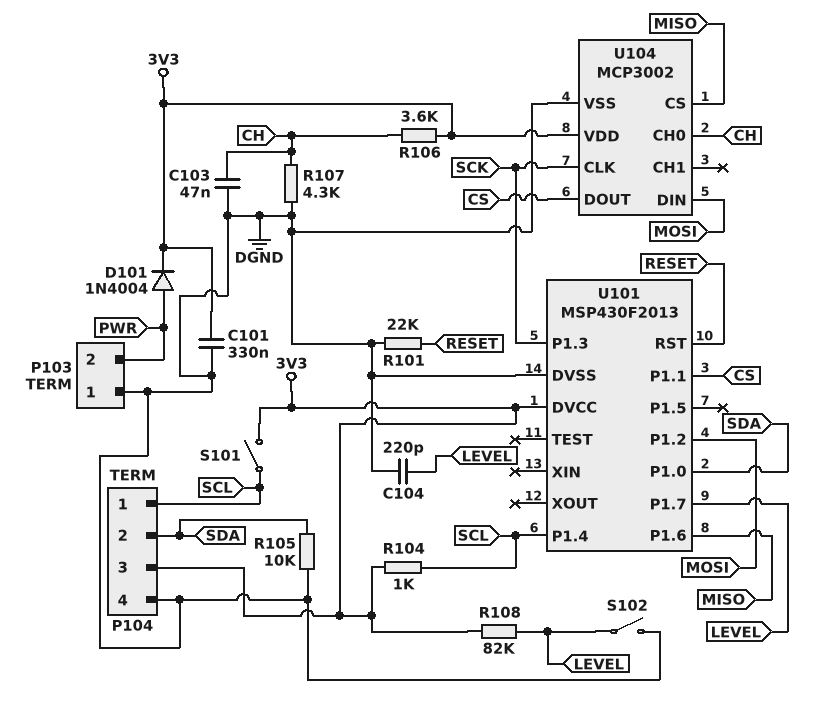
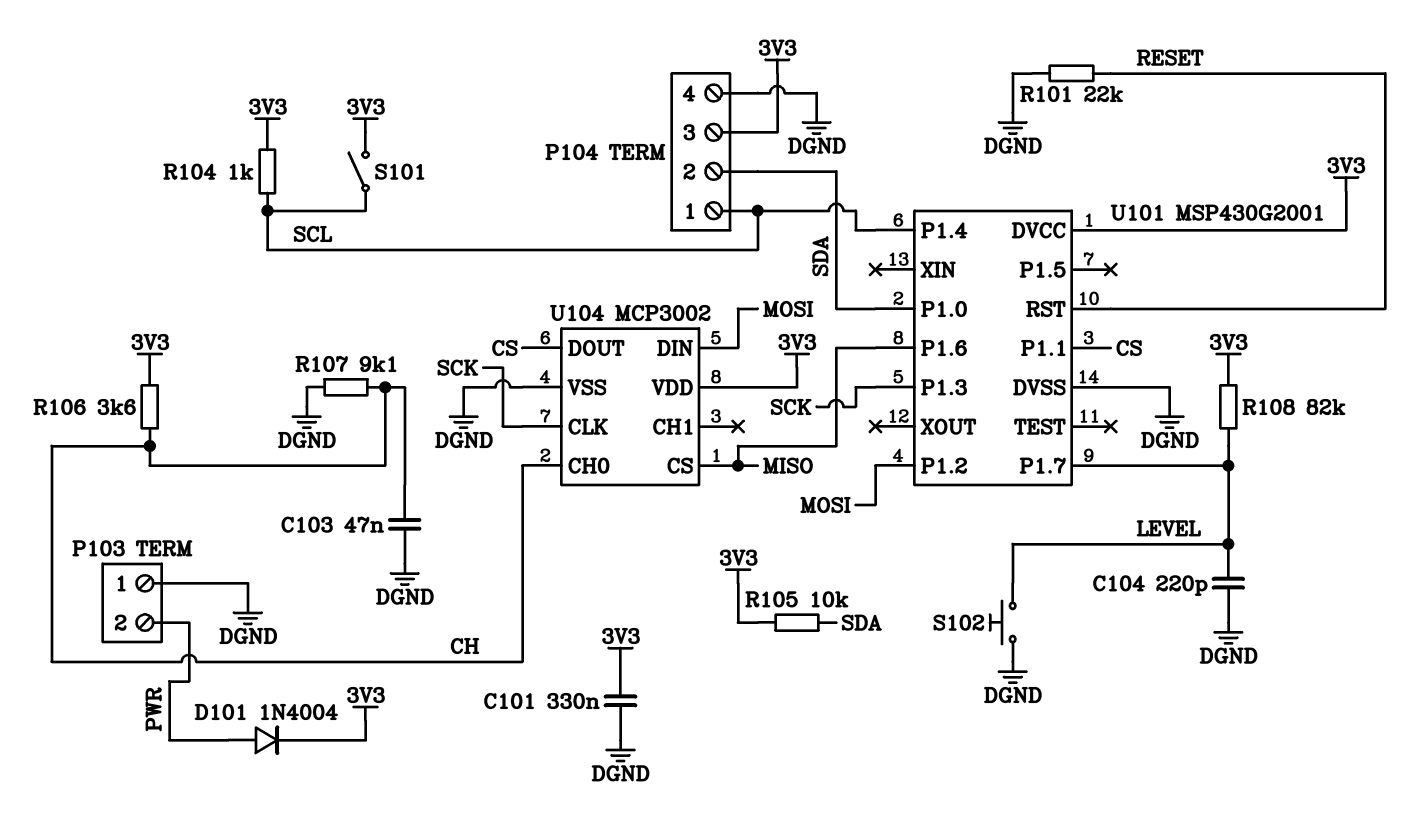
R105: 10k (DGND, SDA) -> 10k (3V3, SDA)
R107: 4.3k (CH, DGND) -> 9.1k (CH, DGND)
S102: switch (DGND, LEVEL) -> button (DGND, LEVEL)
U101: MSP430F2013 -> MSP430G2001

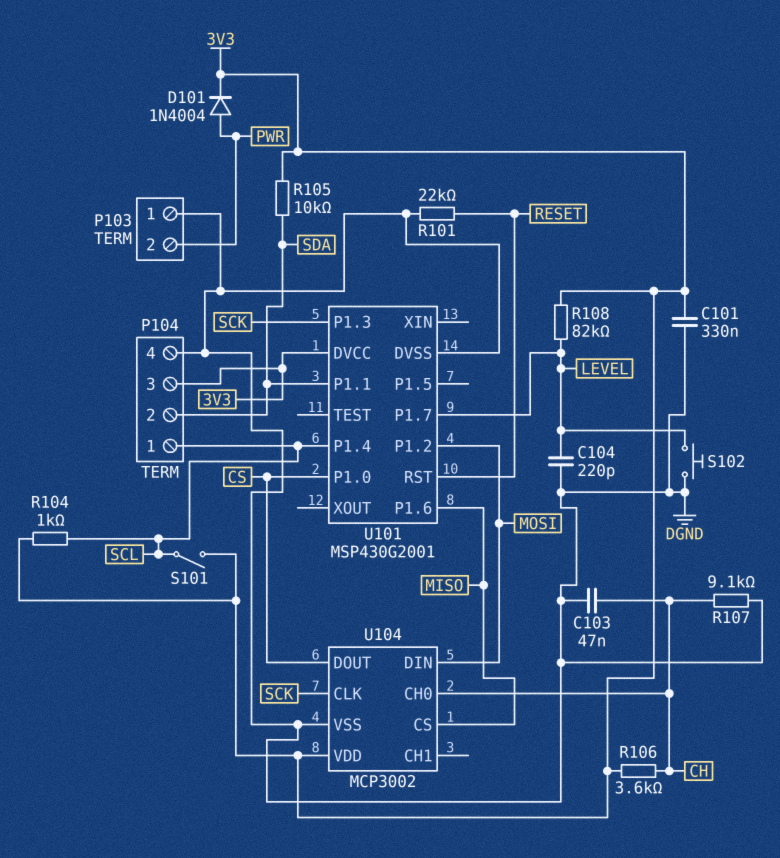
U101 pin P1.0: SDA -> CS
U101 pin P1.1: CS -> SDA

